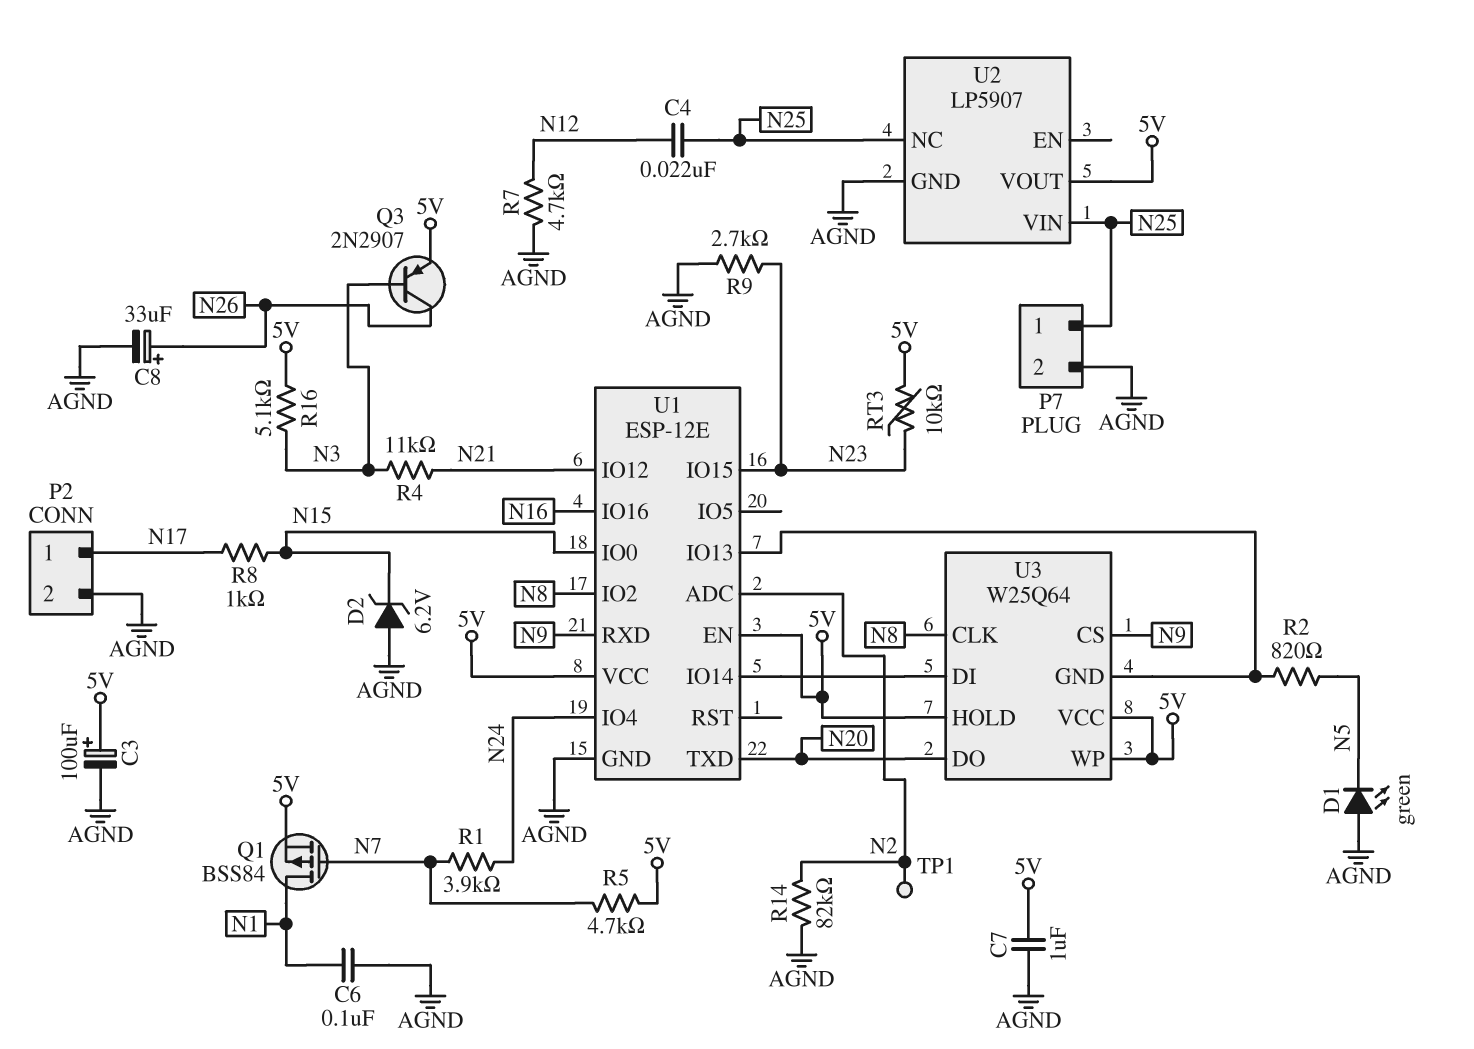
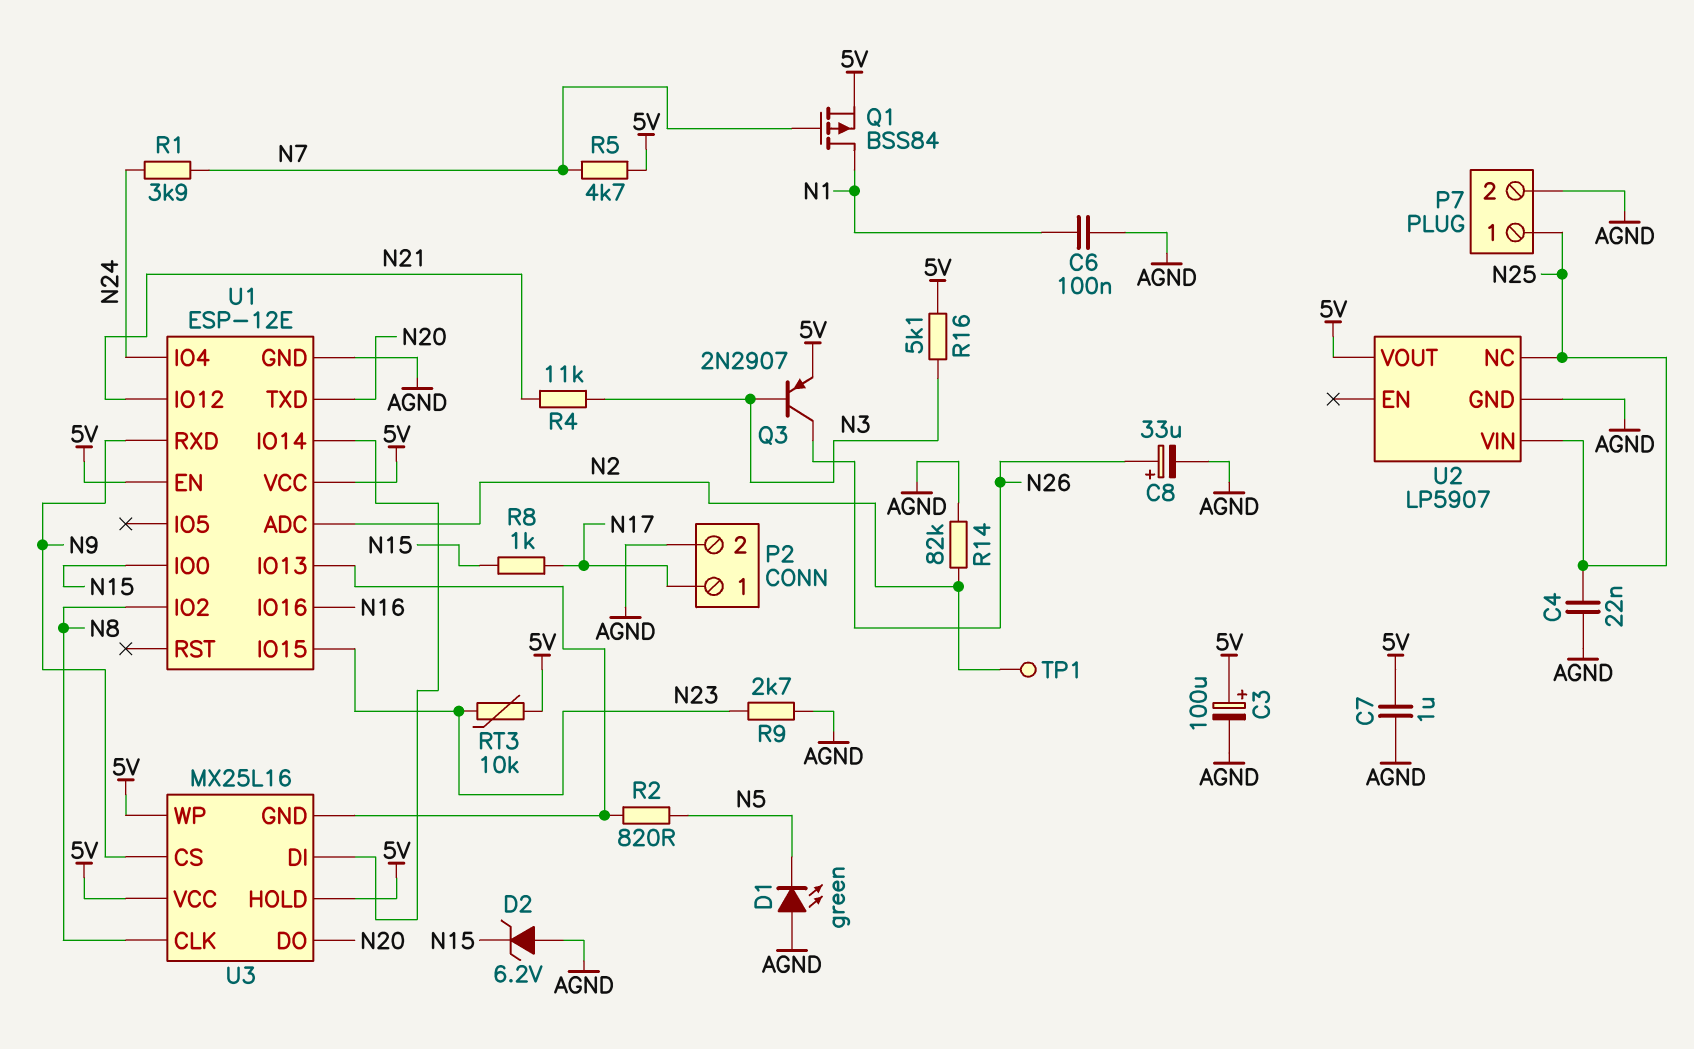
C4: 22nF (N12, N25) -> 22nF (AGND, N25)
R7: 4.7k (AGND, N12) -> none
U3: W25Q64 -> MX25L16

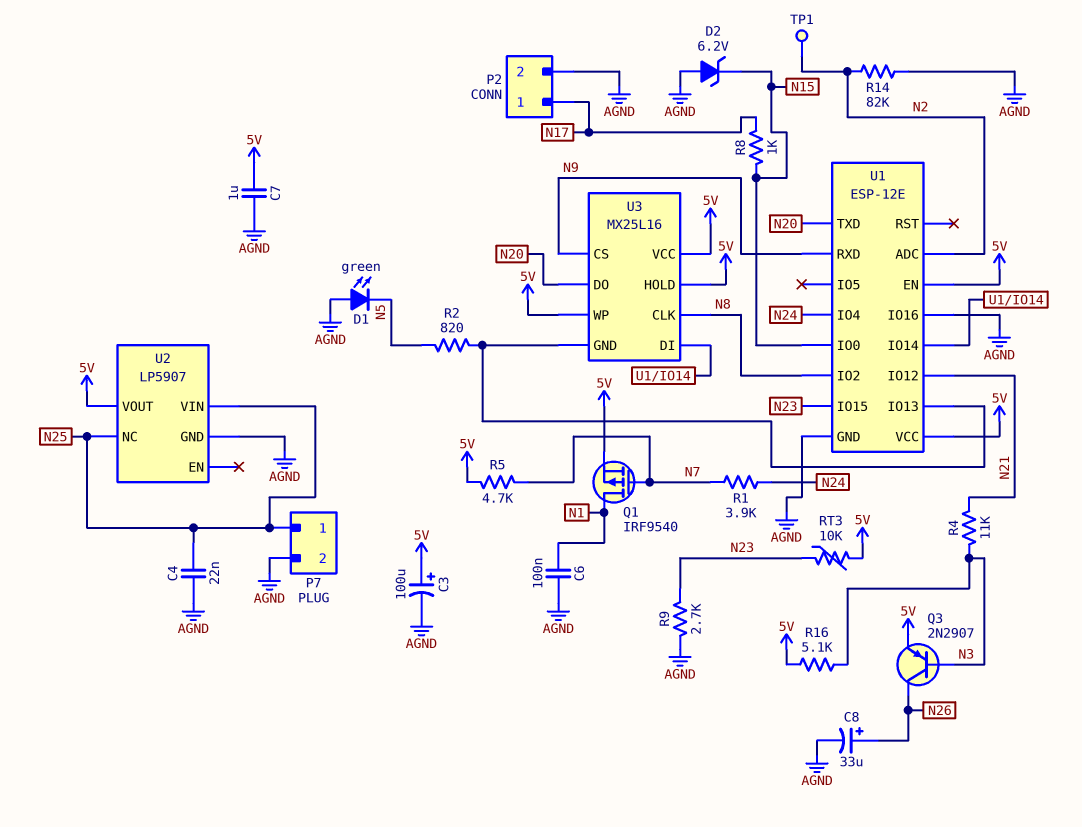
Q1: PMOS BSS84 (G N7, D N1, S 5V) -> PMOS IRF9540 (G N7, D N1, S 5V)
U1 pin IO16: N16 -> AGND

